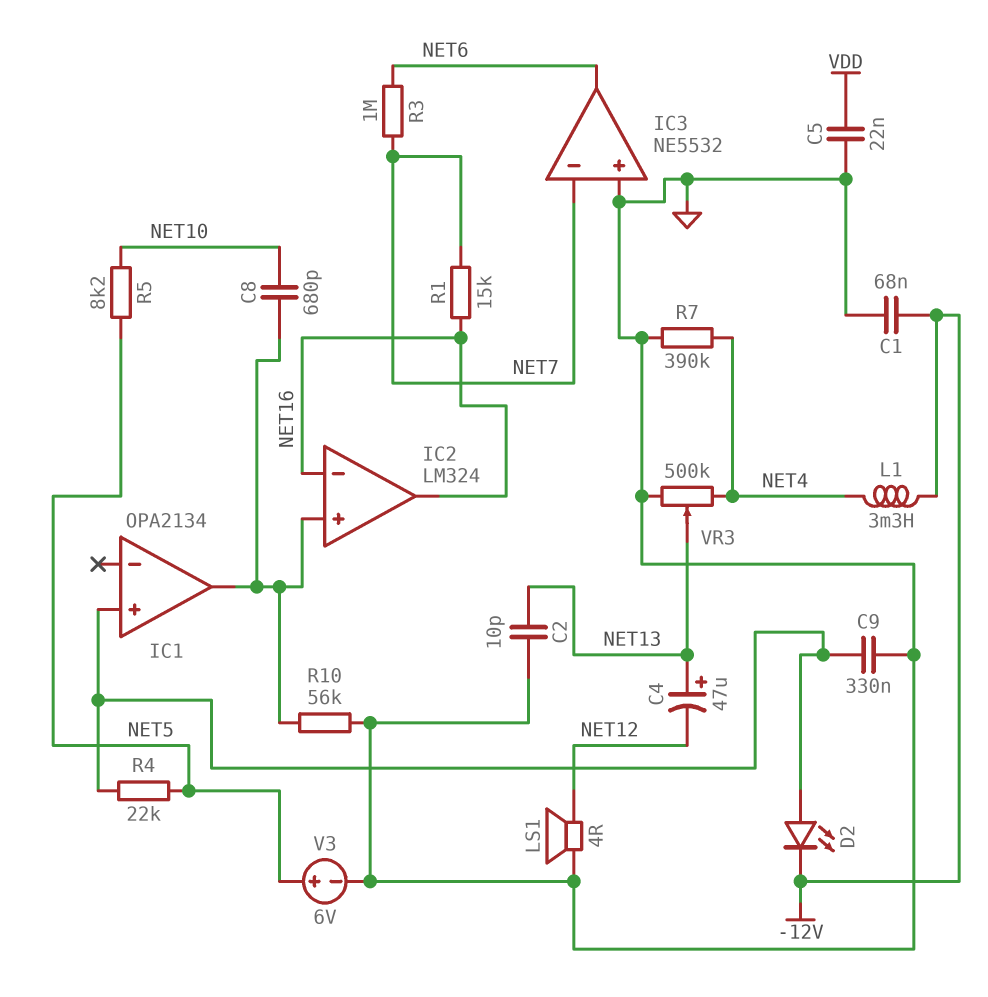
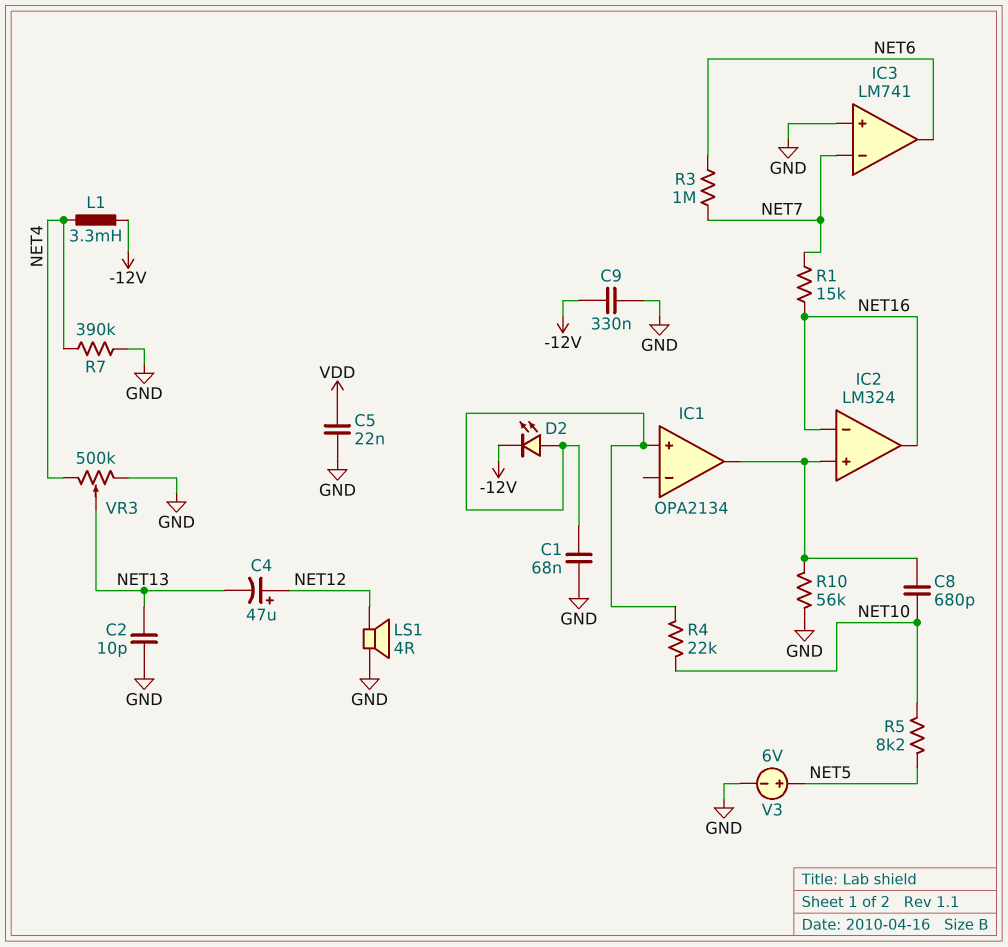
C1: 68nF (-12V, GND) -> 68nF (GND, IC1/in+)
C4: 47uF (plus NET13, minus NET12) -> 47uF (plus NET12, minus NET13)
C9: 330nF (GND, IC1/in+) -> 330nF (-12V, GND)
IC3: NE5532 -> LM741
R4: 22k (IC1/in+, NET5) -> 22k (IC1/in+, NET10)

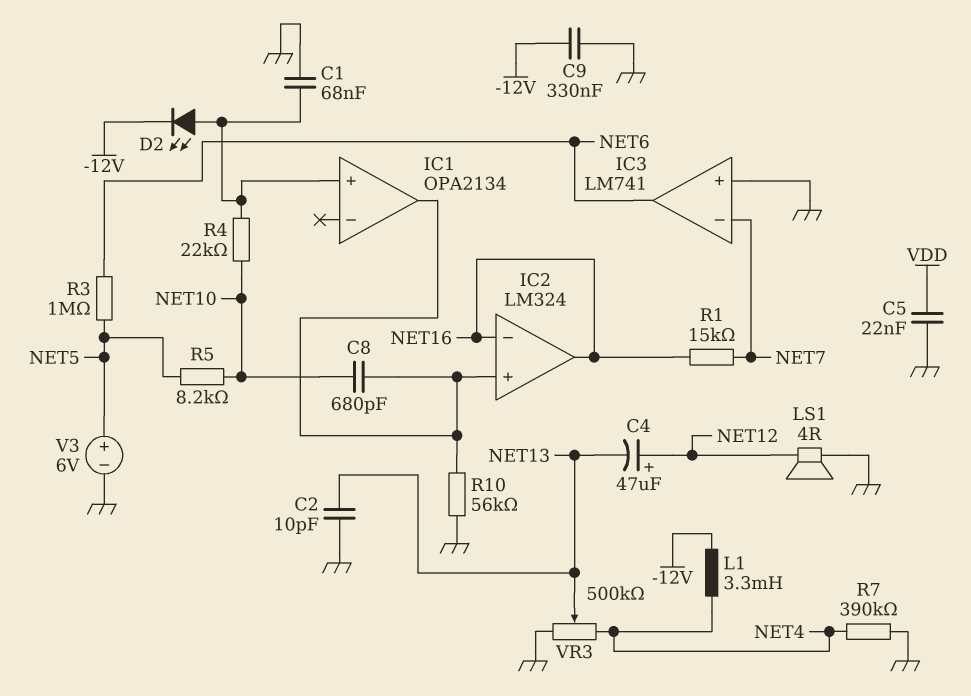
R3: 1M (NET6, NET7) -> 1M (NET5, NET6)

